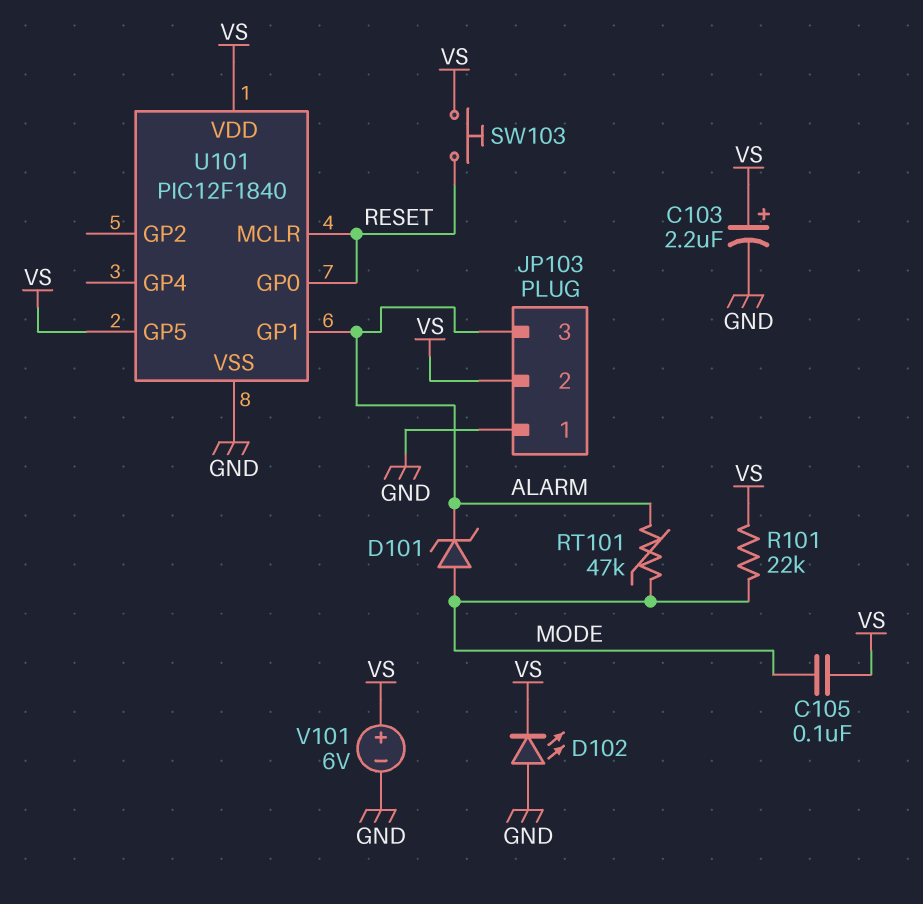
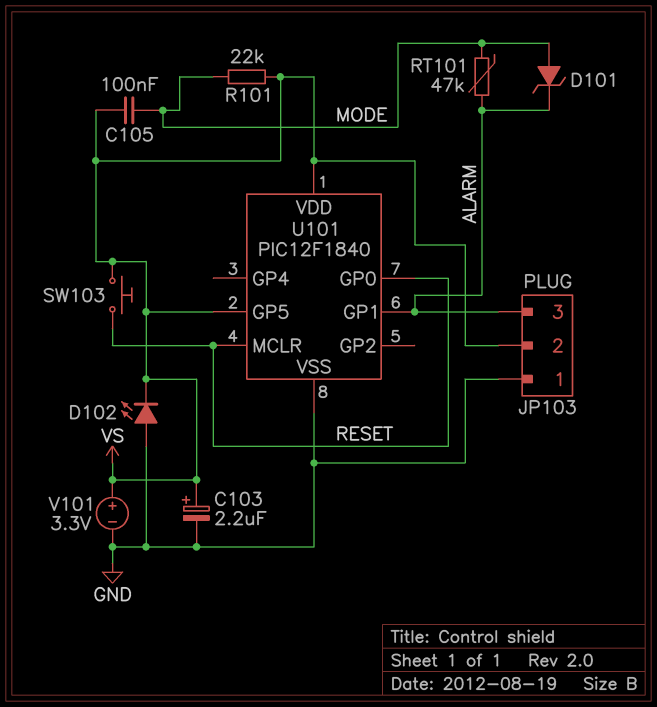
V101: 6V (plus VS, minus GND) -> 3.3V (plus VS, minus GND)

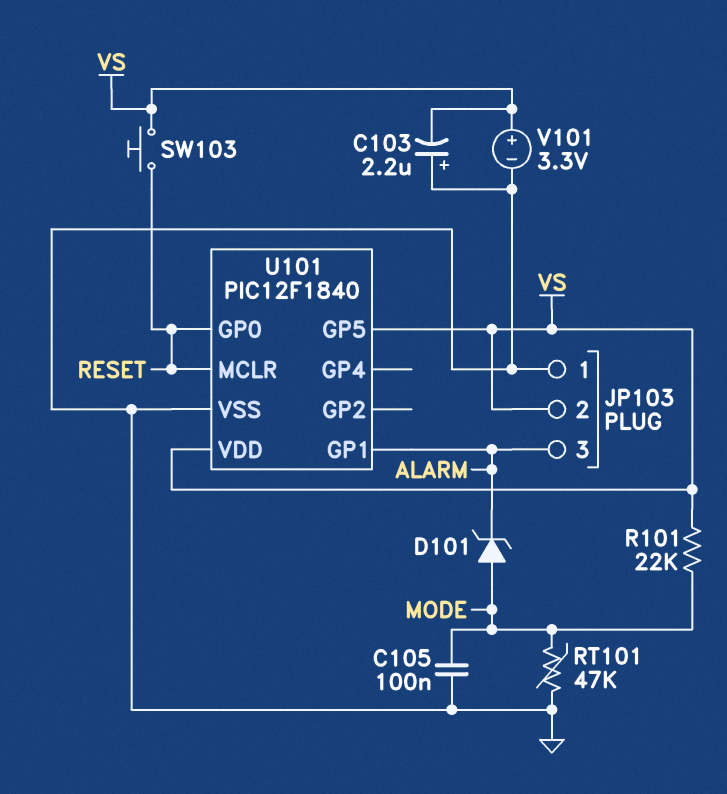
C103: 2.2uF (plus VS, minus GND) -> 2.2uF (plus GND, minus VS)
C105: 100nF (MODE, VS) -> 100nF (GND, MODE)
D102: LED (A GND, K VS) -> none
RT101: 47k (ALARM, MODE) -> 47k (GND, MODE)

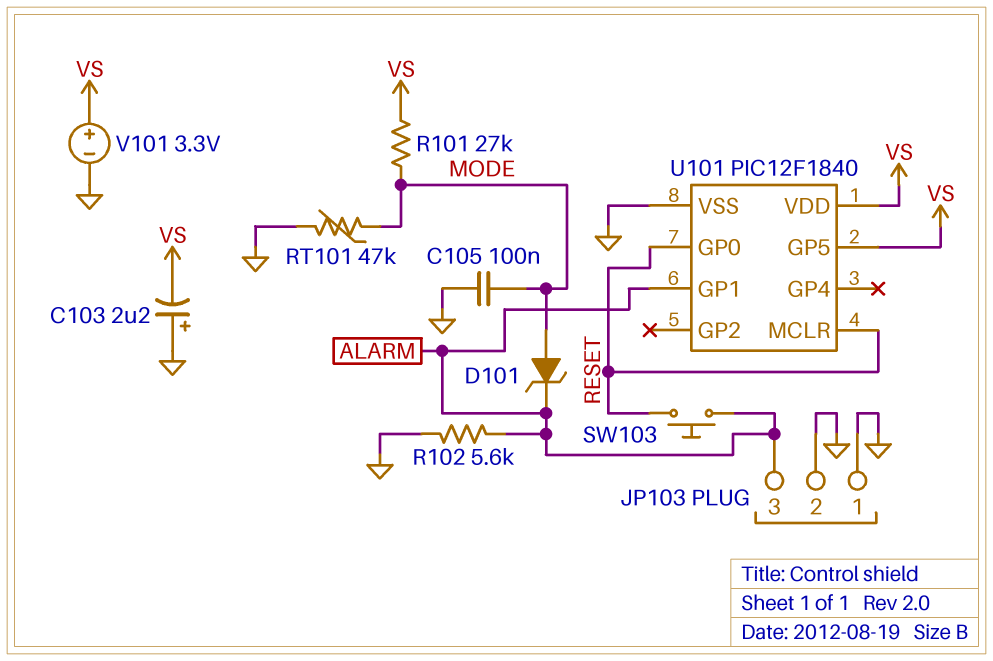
JP103 pin 2: VS -> GND
R101: 22k (MODE, VS) -> 27k (MODE, VS)
R102: none -> 5.6k (ALARM, GND)
SW103: button (RESET, VS) -> button (ALARM, RESET)

